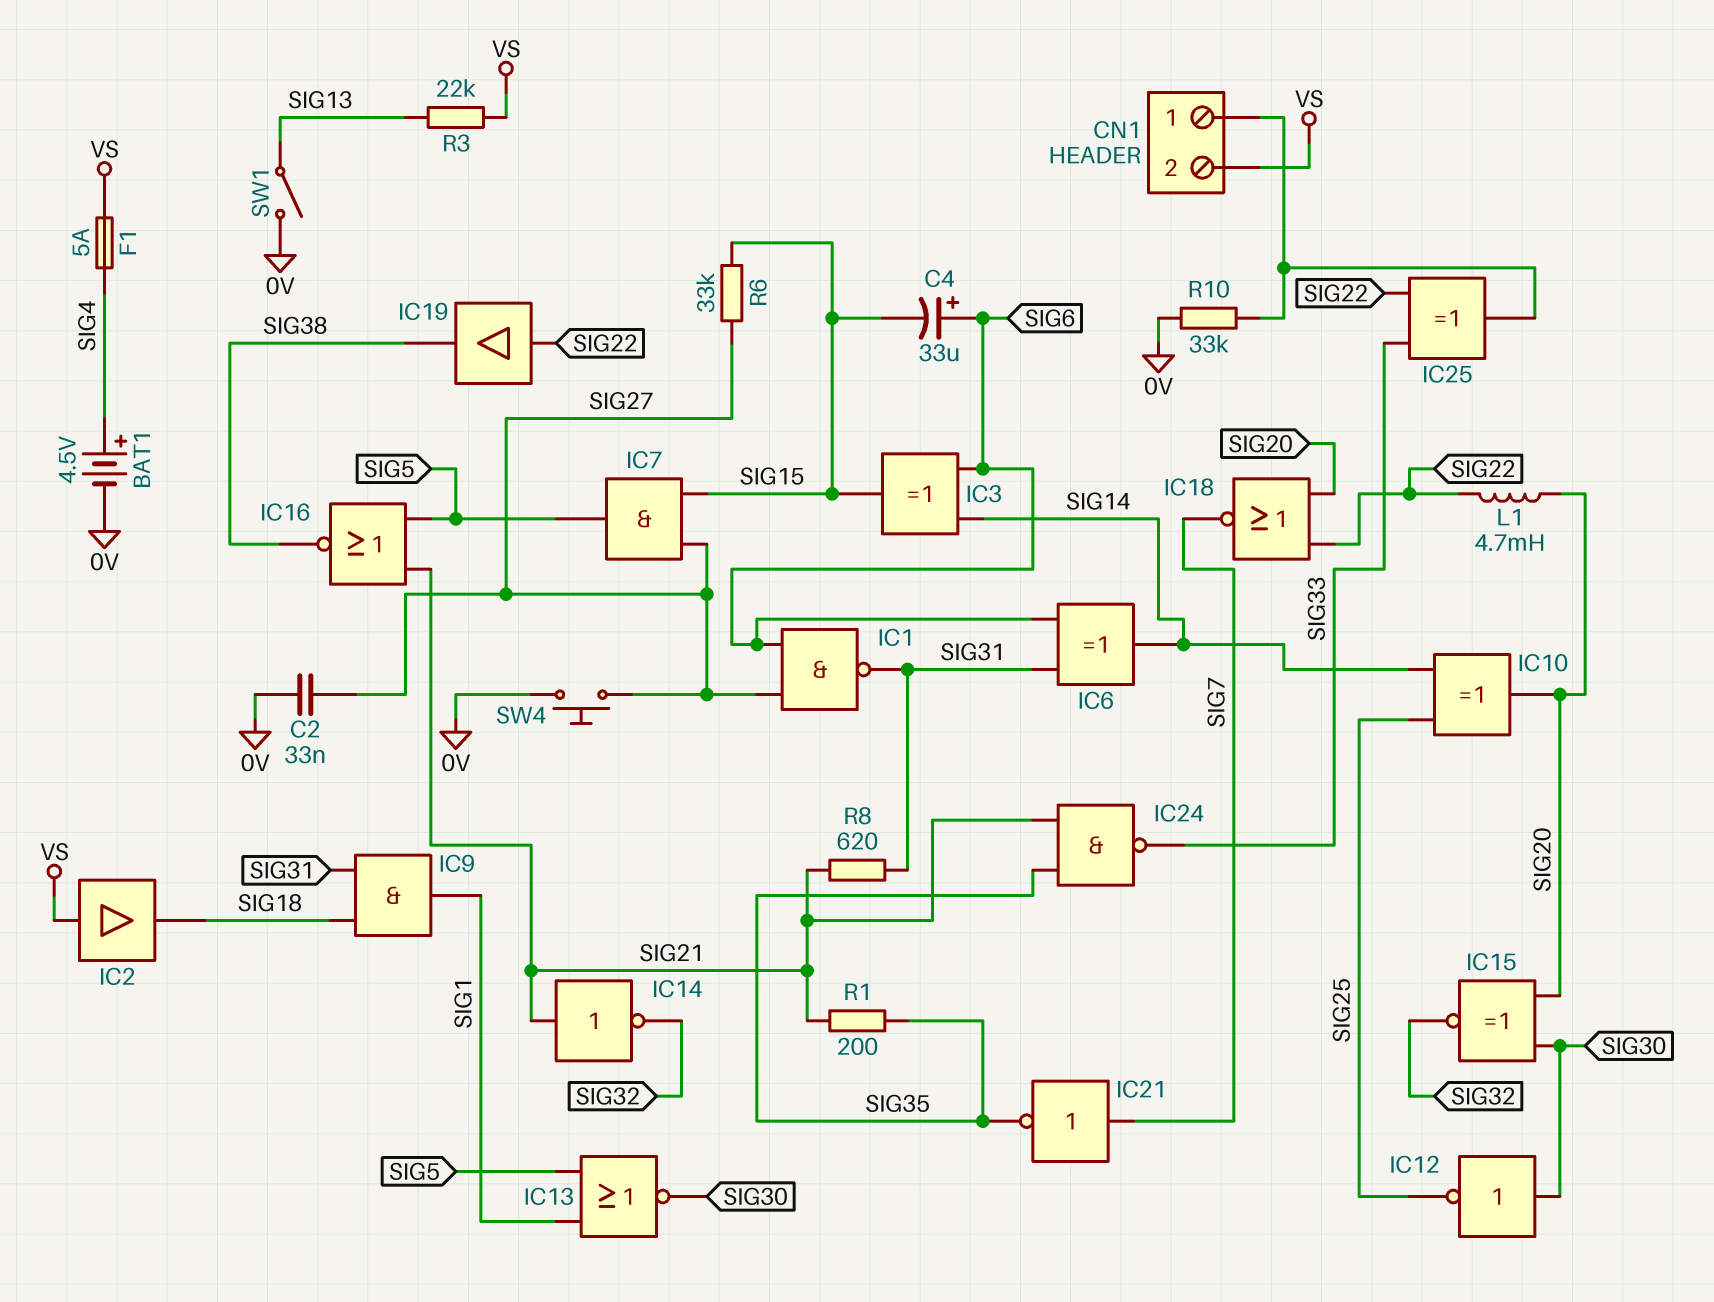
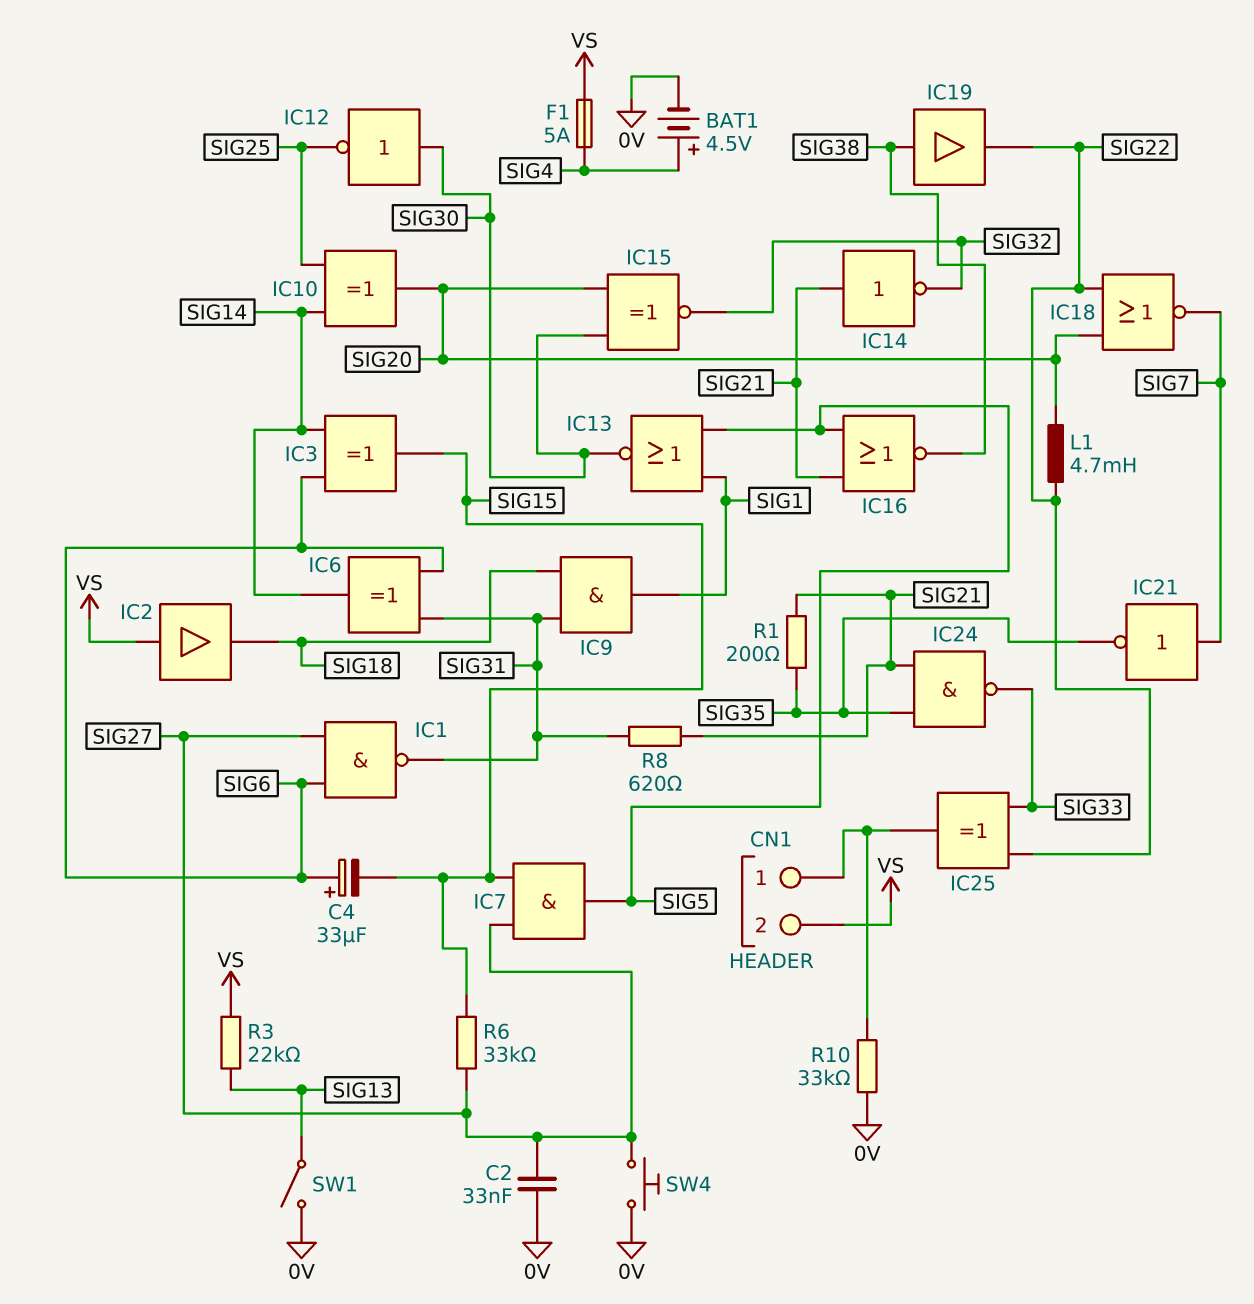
IC19: buffer (in SIG22, out SIG38) -> buffer (in SIG38, out SIG22)

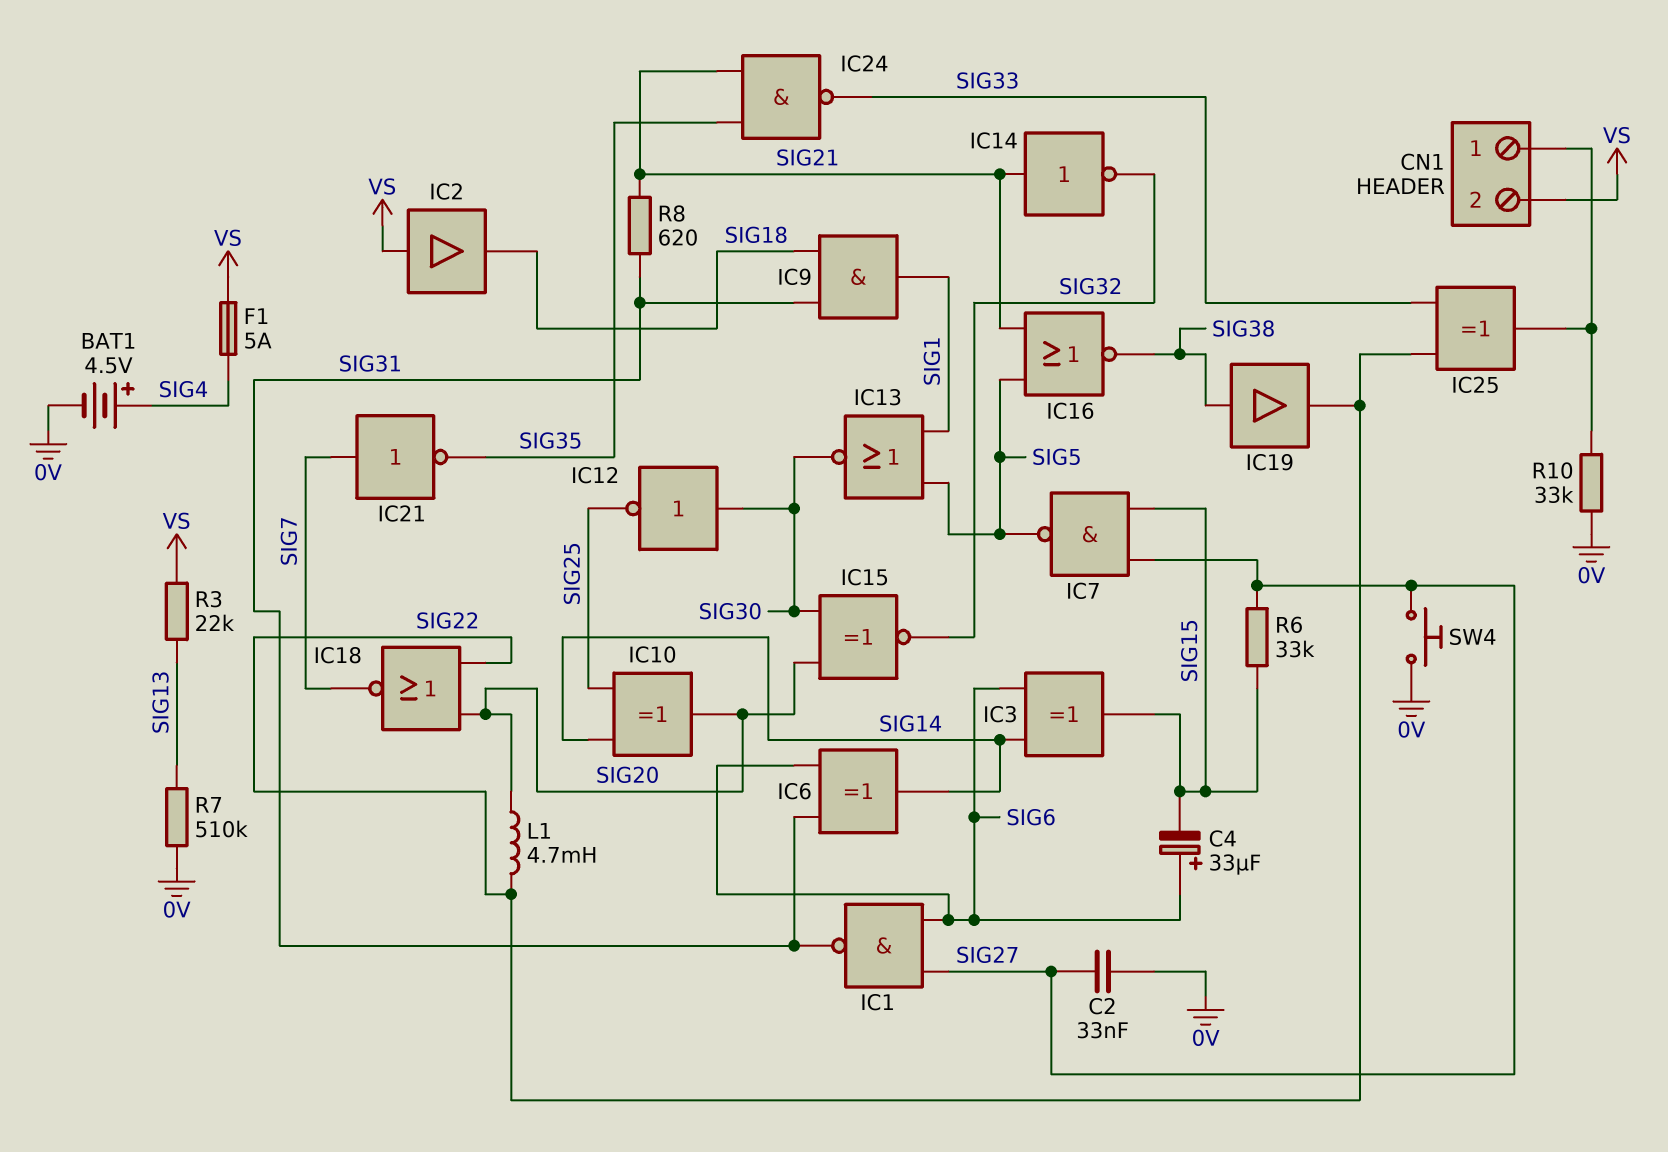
IC7: AND (in SIG15, in SIG27, out SIG5) -> NAND (in SIG15, in SIG27, out SIG5)
R1: 200 (SIG21, SIG35) -> none
R7: none -> 510k (0V, SIG13)
SW1: switch (0V, SIG13) -> none

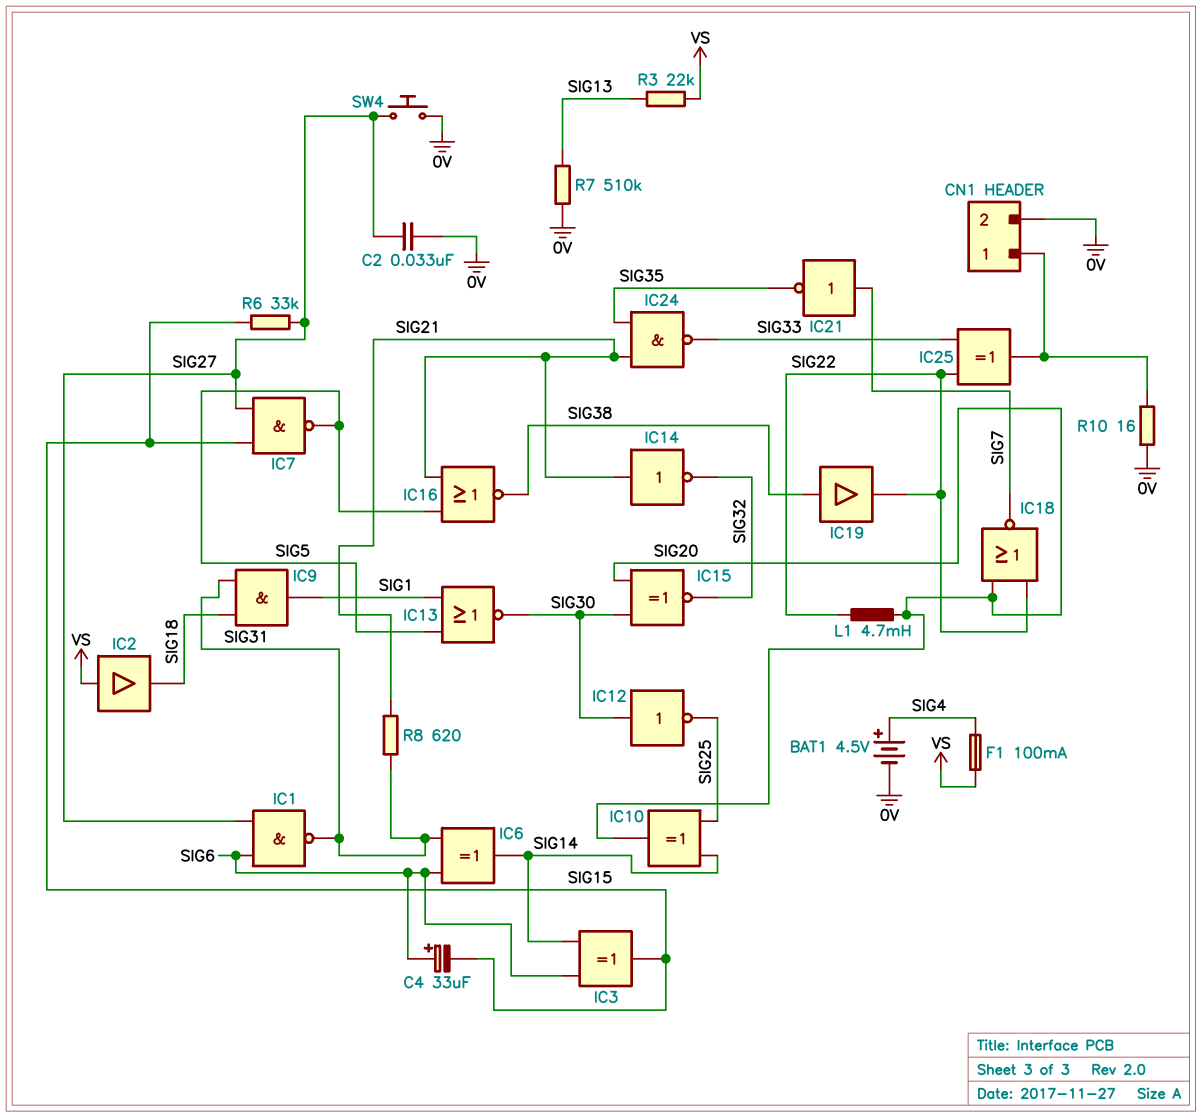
CN1 pin 2: VS -> 0V
F1: 5A (SIG4, VS) -> 100mA (SIG4, VS)
R10: 33k (0V, CN1/1) -> 16 (0V, CN1/1)

